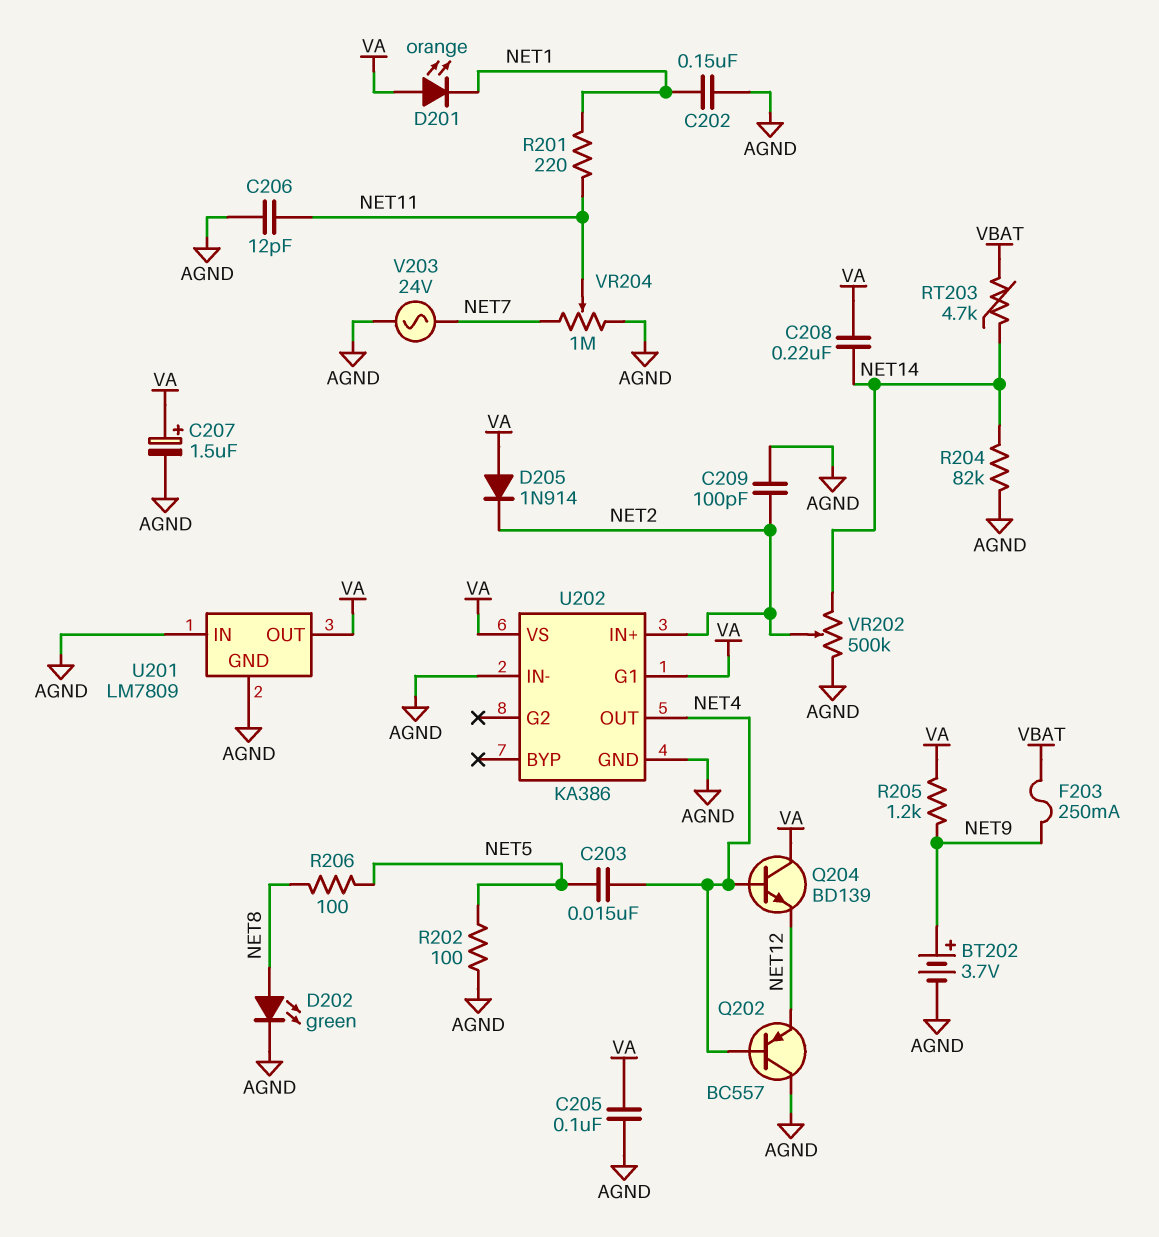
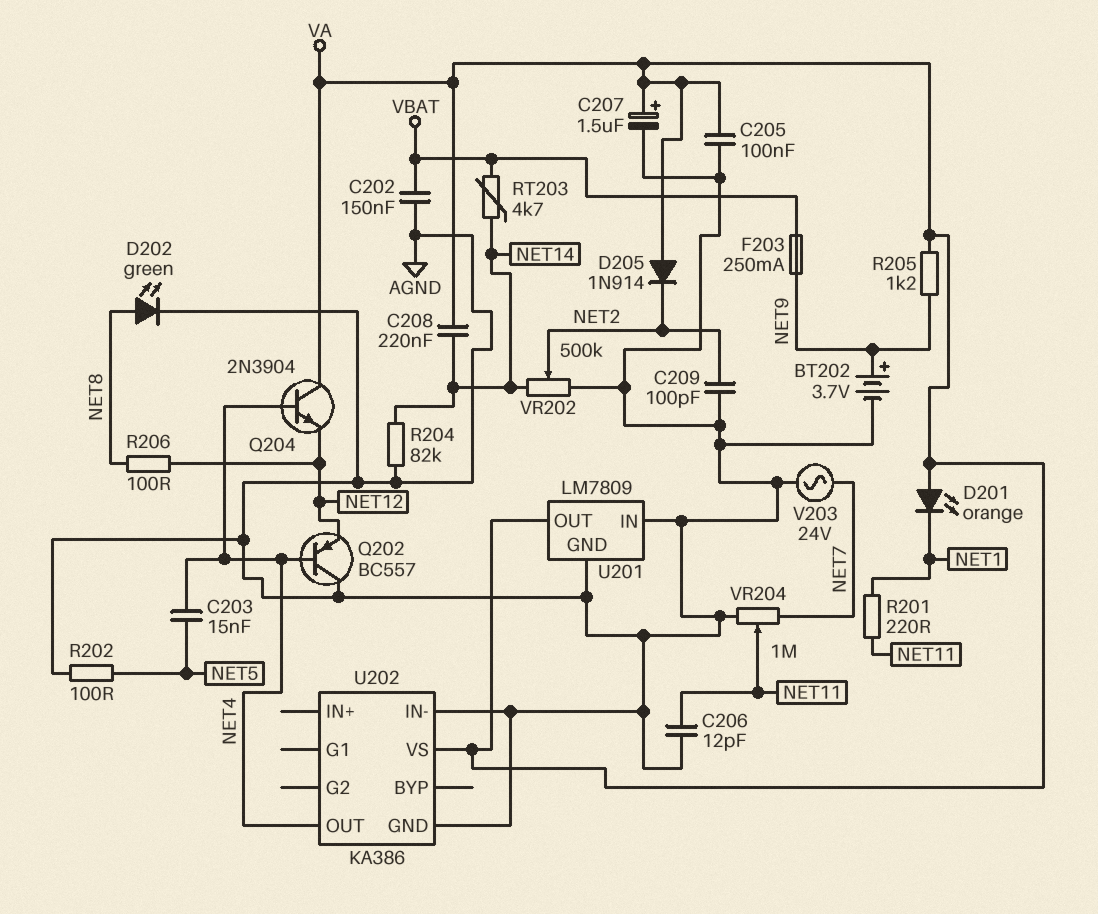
C202: 150nF (AGND, NET1) -> 150nF (AGND, VBAT)
Q204: NPN BD139 (B NET4, C VA, E NET12) -> NPN 2N3904 (B NET4, C VA, E NET12)
R206: 100 (NET5, NET8) -> 100 (NET8, NET12)
U202 pin G1: VA -> none
U202 pin IN+: NET2 -> none

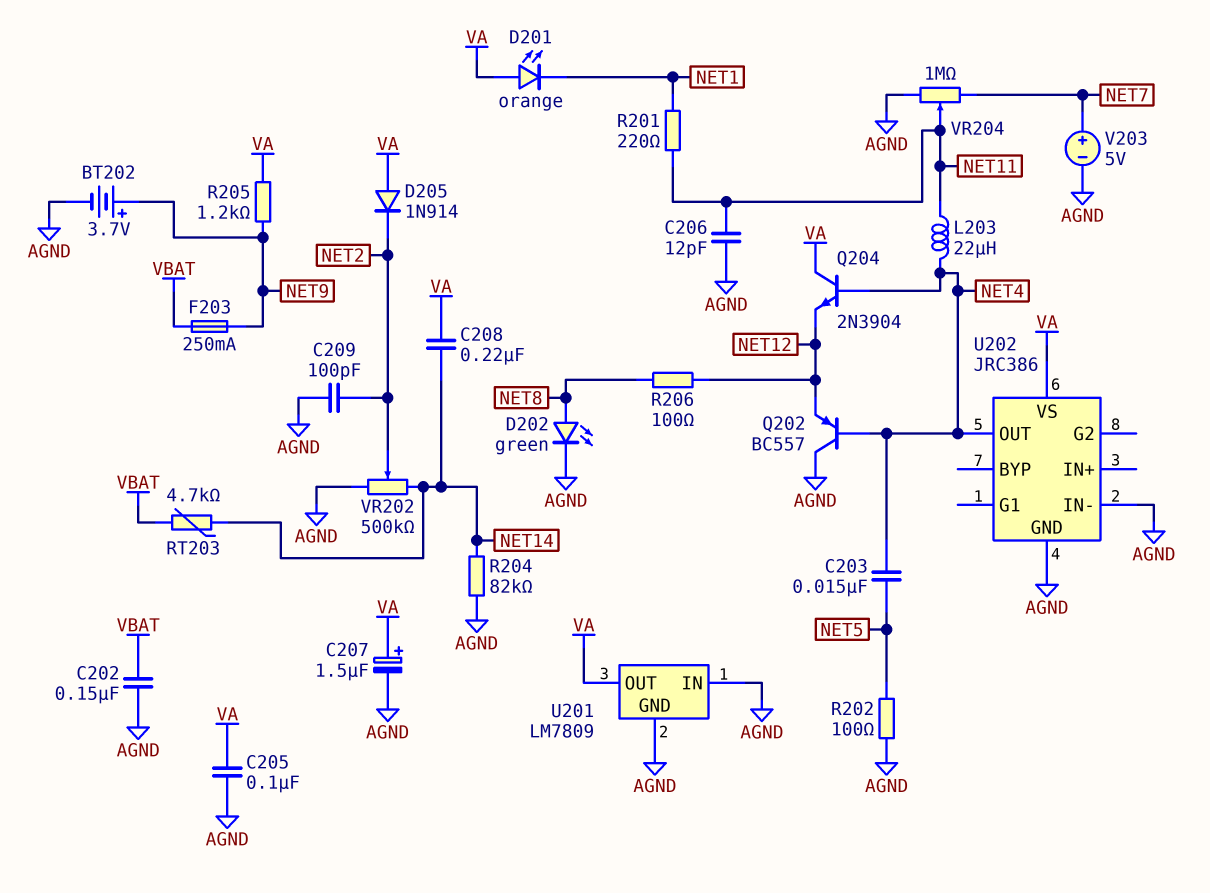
L203: none -> 22uH (NET4, NET11)
U202: KA386 -> JRC386
V203: AC 24V (AGND, NET7) -> 5V (plus NET7, minus AGND)

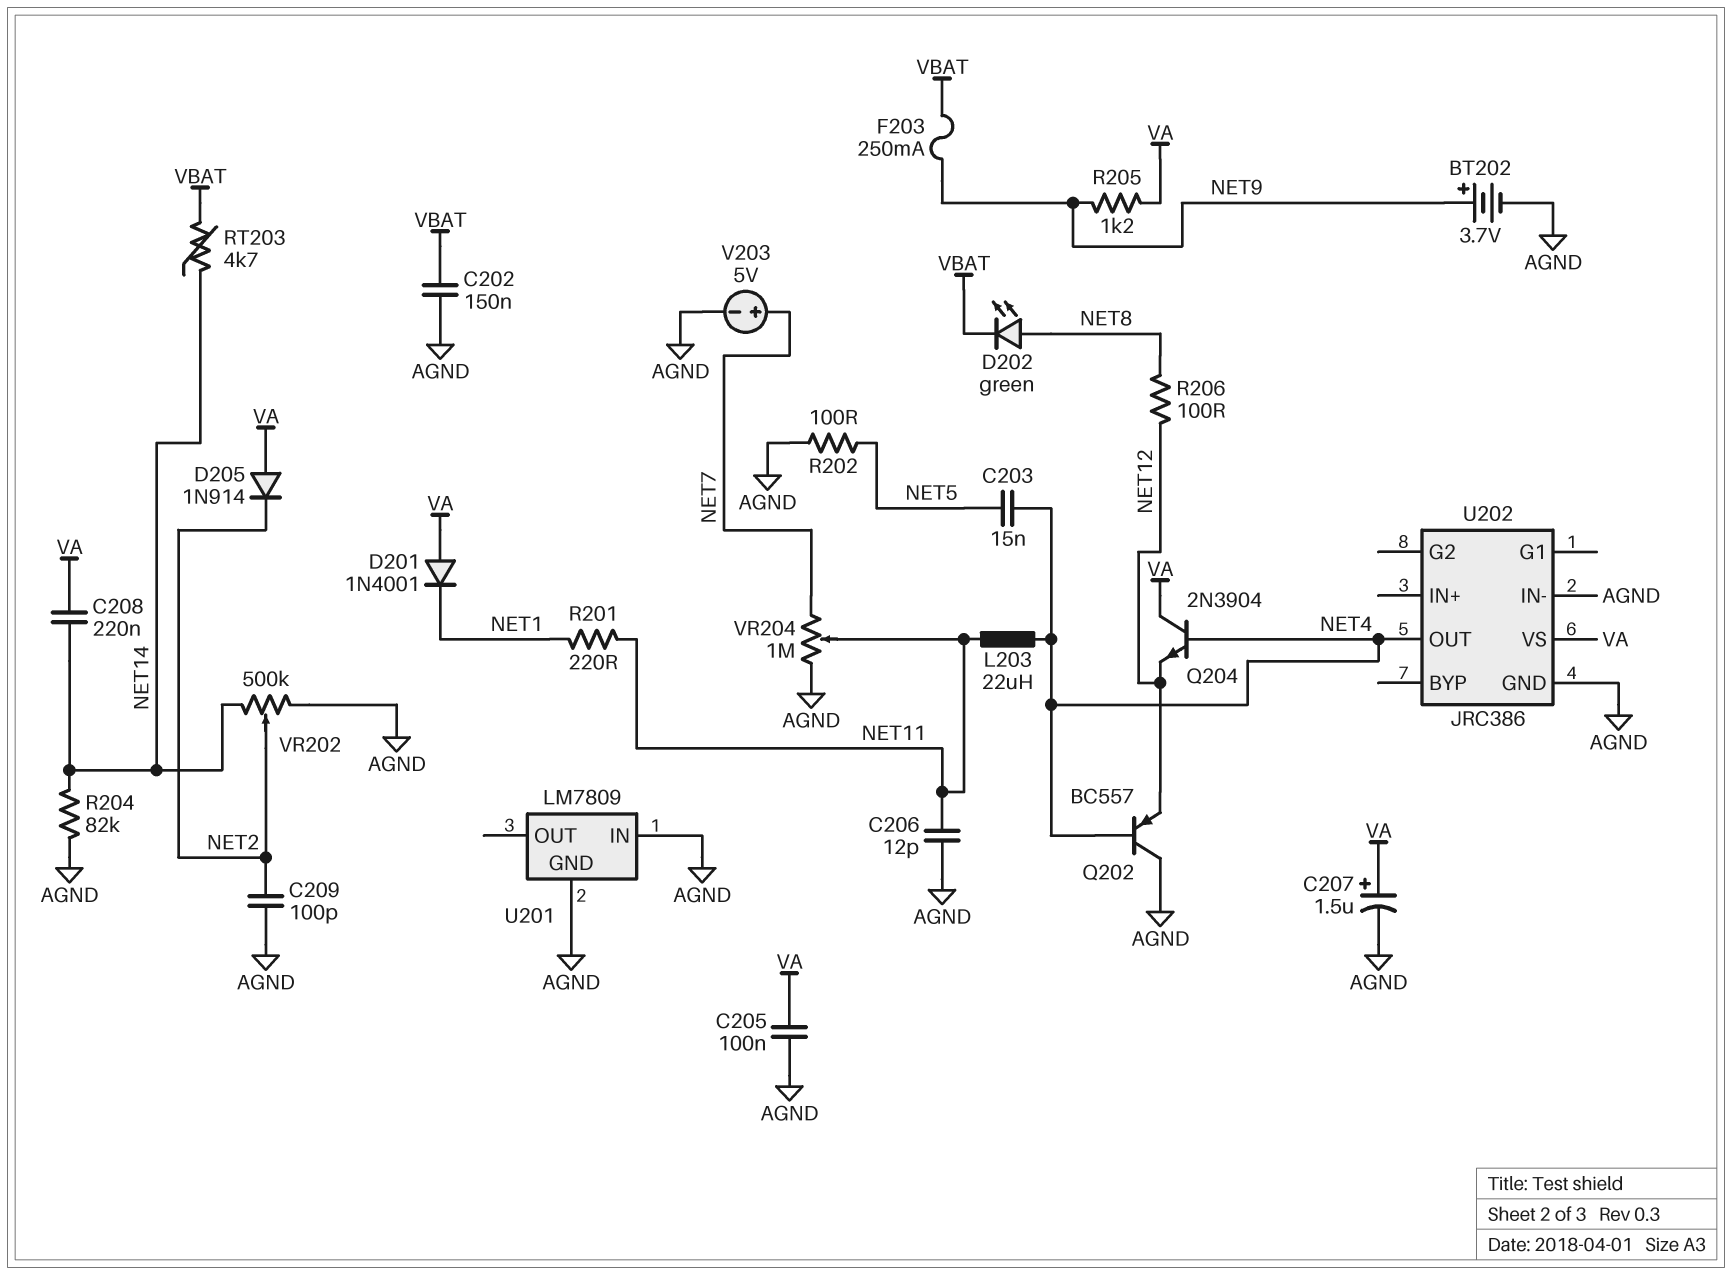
D201: LED orange (A VA, K NET1) -> diode 1N4001 (A VA, K NET1)
D202: LED green (A NET8, K AGND) -> LED green (A NET8, K VBAT)
U201 pin OUT: VA -> none

